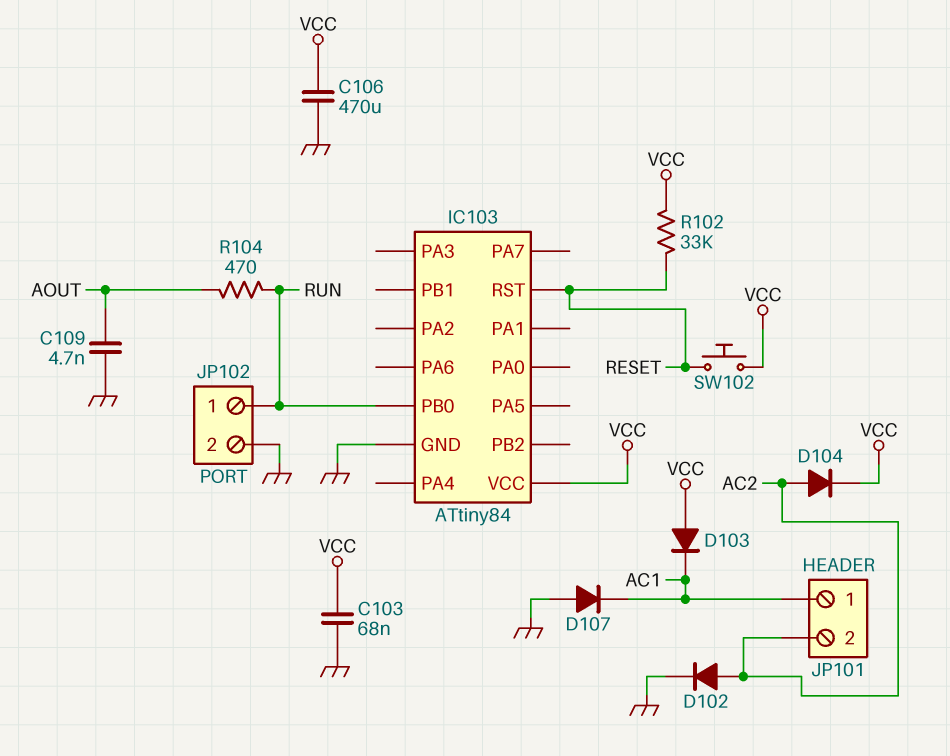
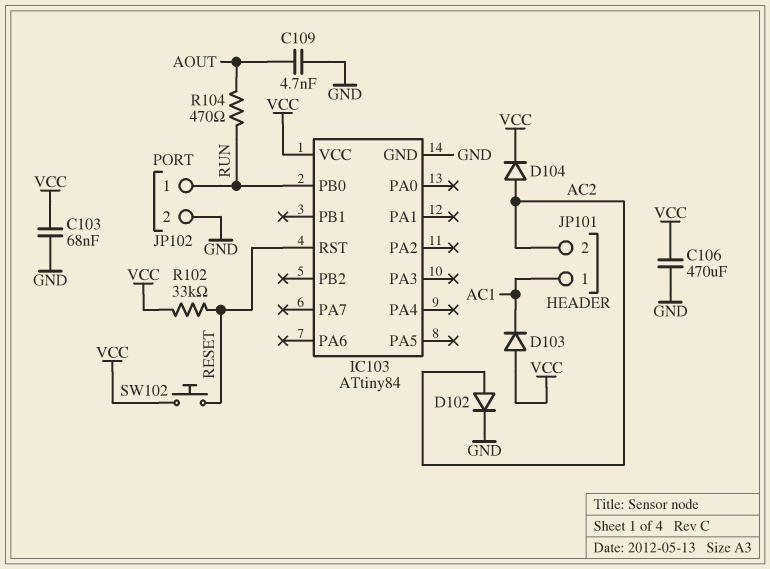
D107: diode (A GND, K AC1) -> none

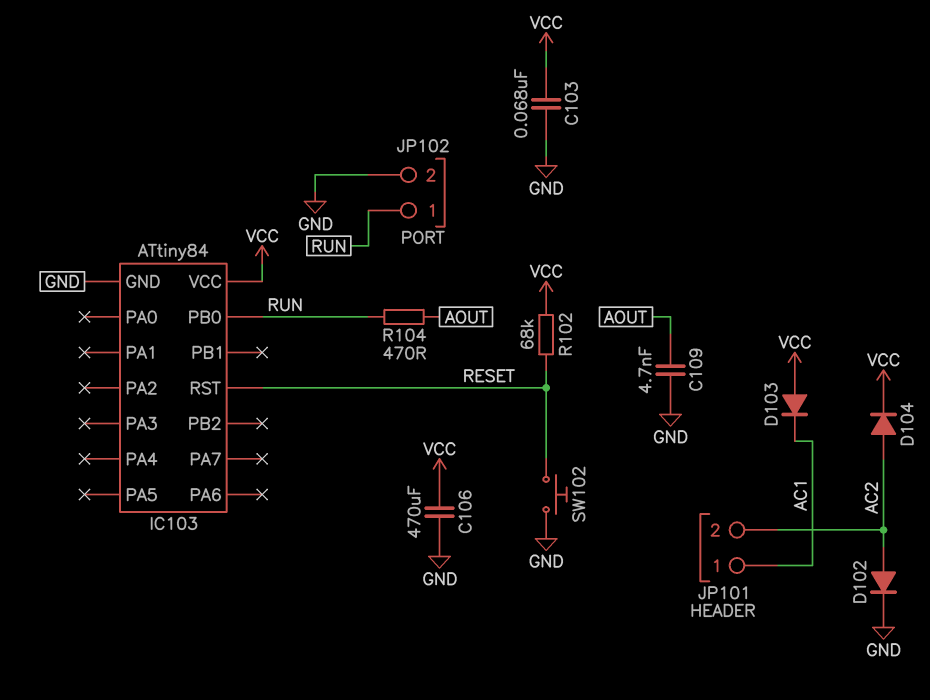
R102: 33k (RESET, VCC) -> 68k (RESET, VCC)
SW102: button (RESET, VCC) -> button (GND, RESET)

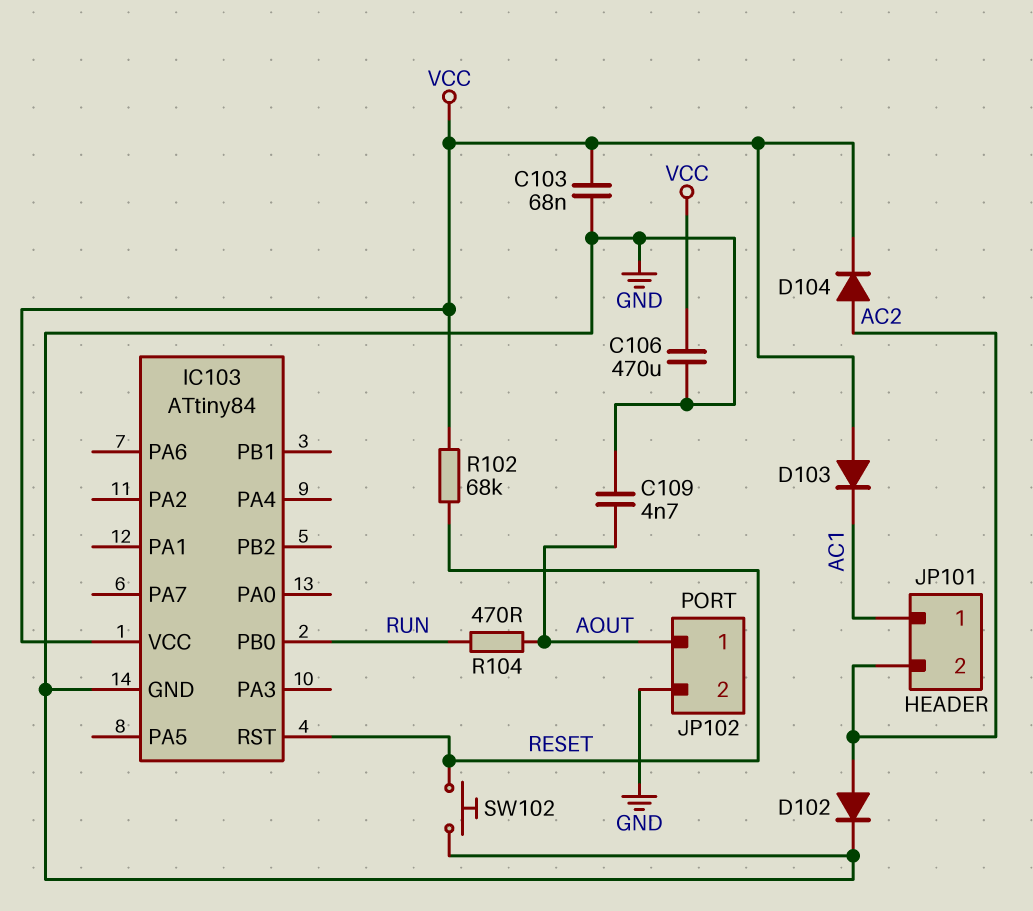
JP102 pin 1: RUN -> AOUT

